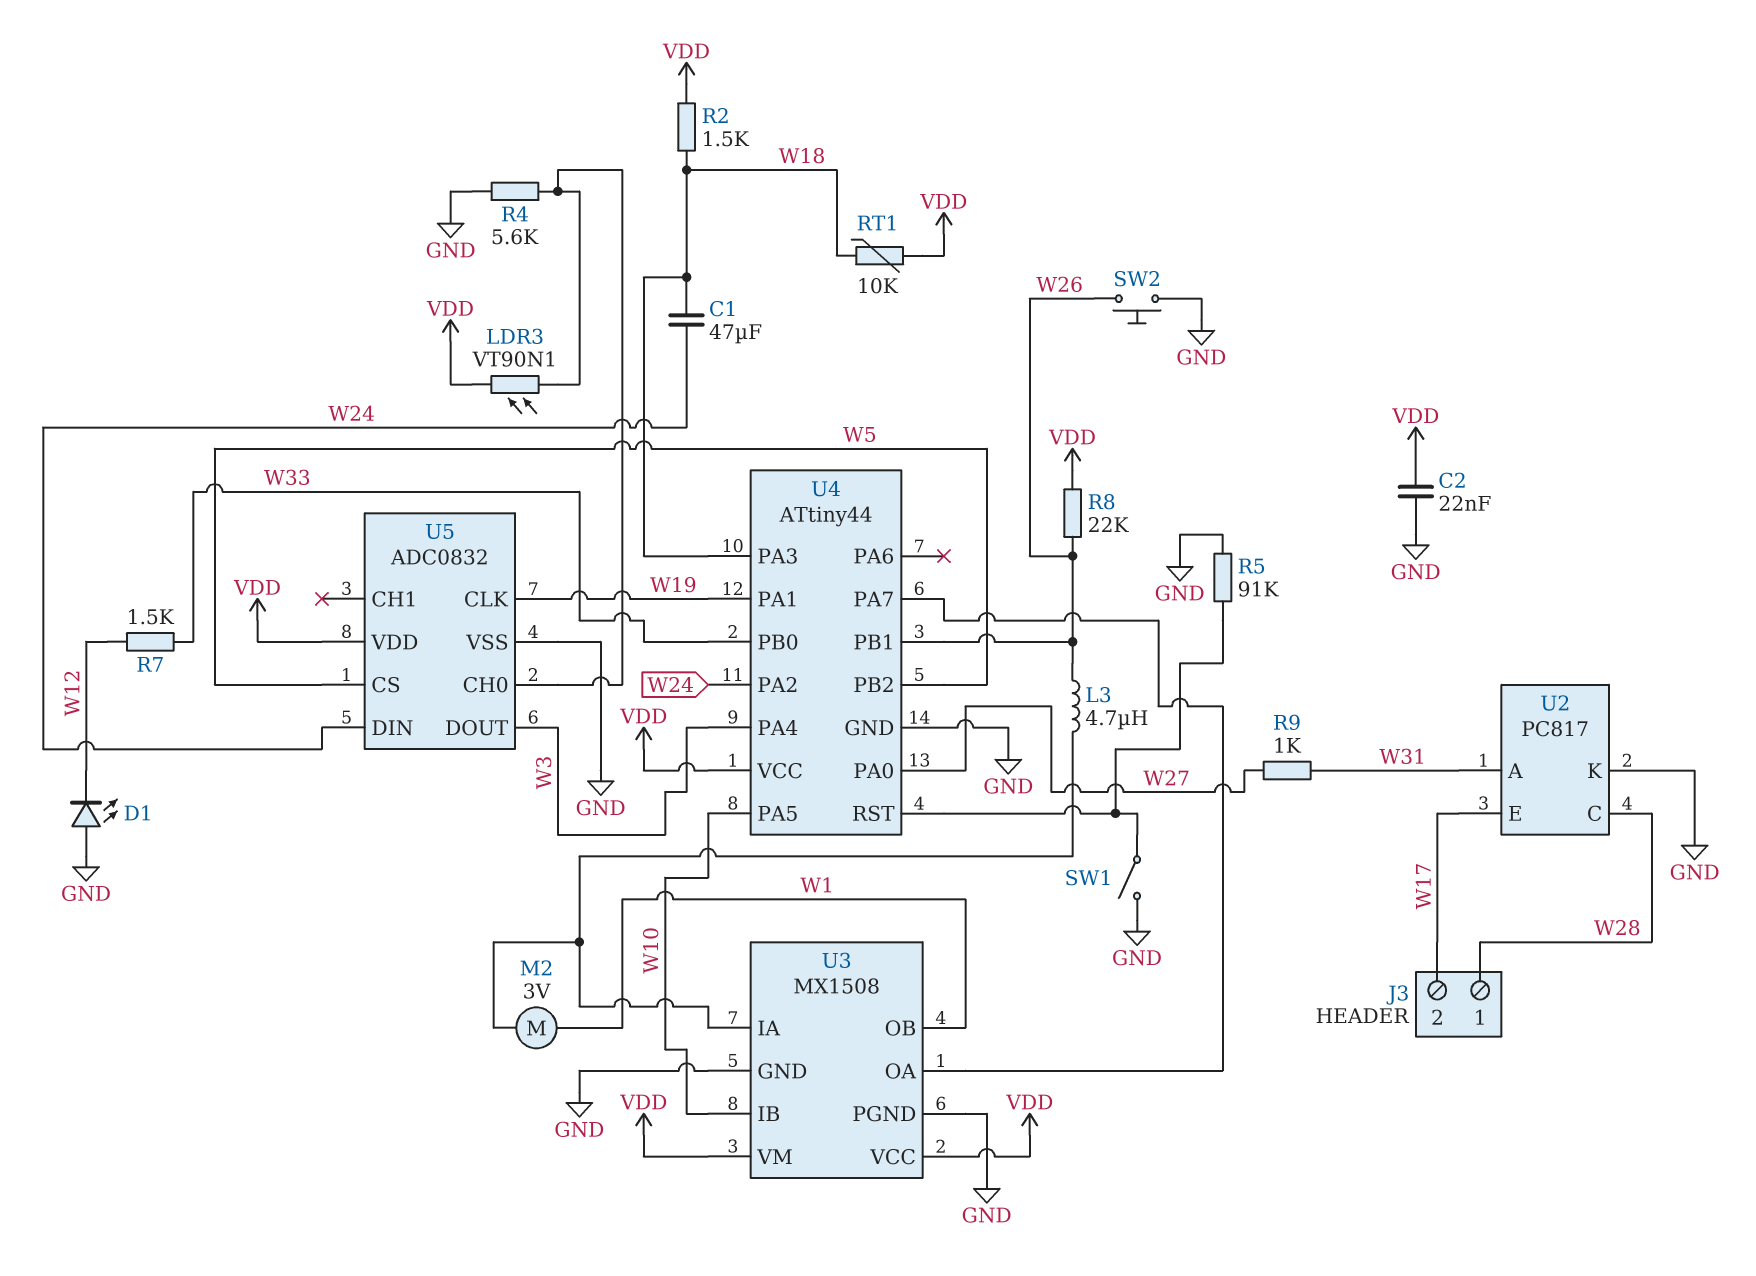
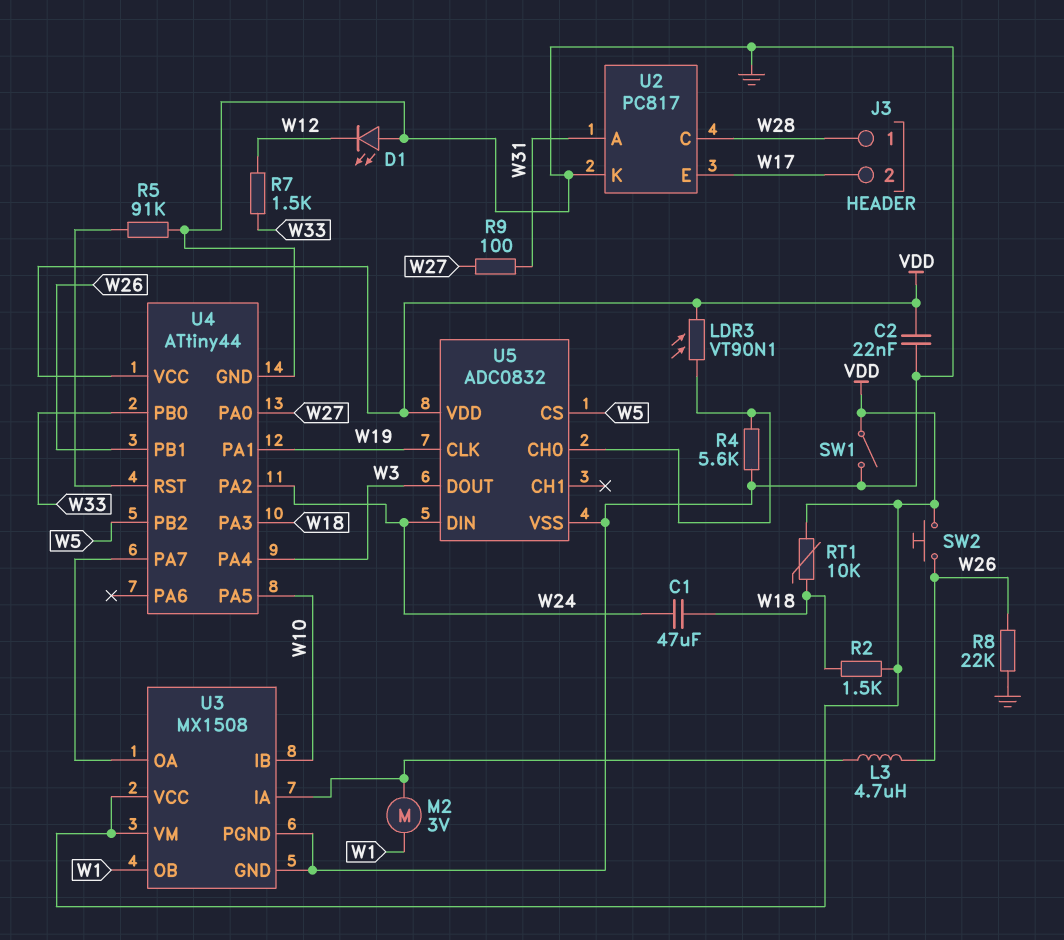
R8: 22k (VDD, W26) -> 22k (GND, W26)
R9: 1k (W27, W31) -> 100 (W27, W31)
SW1: switch (GND, U4/RST) -> switch (GND, VDD)
SW2: button (GND, W26) -> button (VDD, W26)

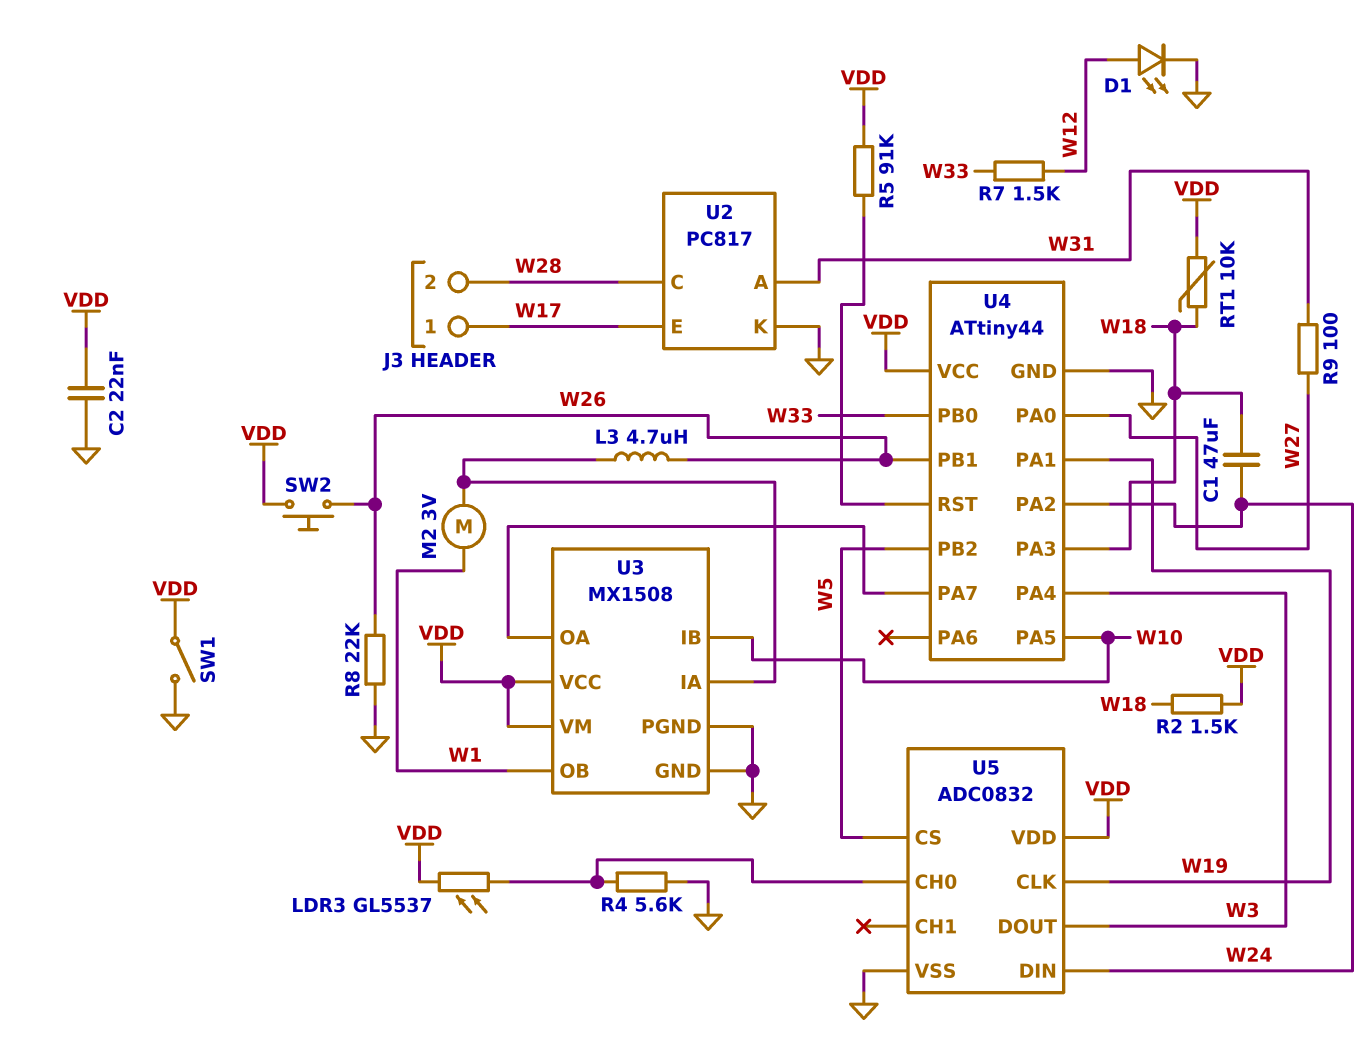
D1: LED (A GND, K W12) -> LED (A W12, K GND)
J3 pin 1: W28 -> W17
J3 pin 2: W17 -> W28
LDR3: VT90N1 (U5/CH0, VDD) -> GL5537 (U5/CH0, VDD)
R5: 91k (GND, U4/RST) -> 91k (U4/RST, VDD)

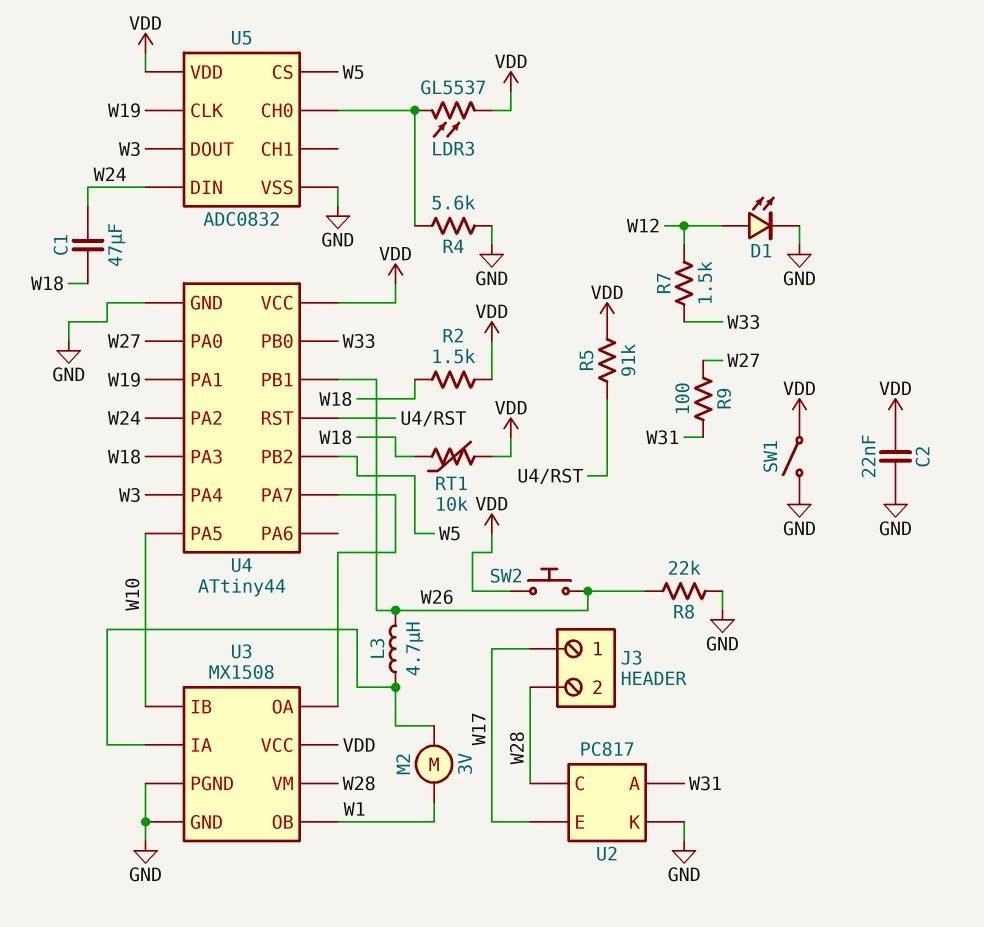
U3 pin VM: VDD -> W28

